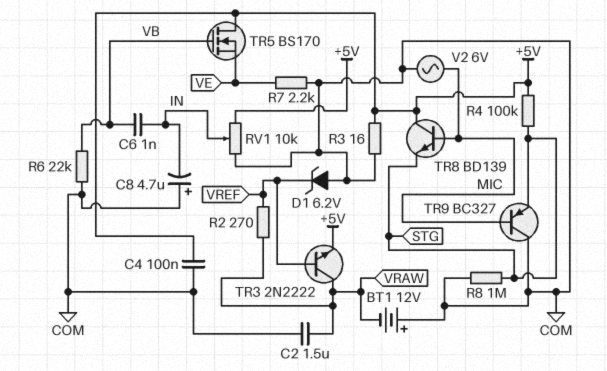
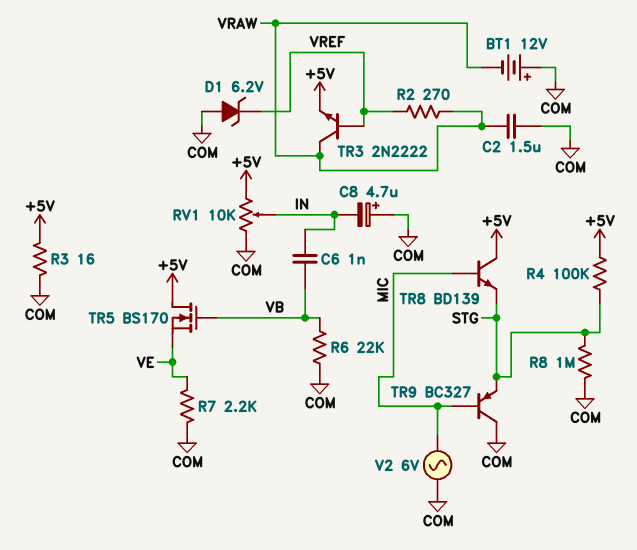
C4: 100nF (+5V, COM) -> none

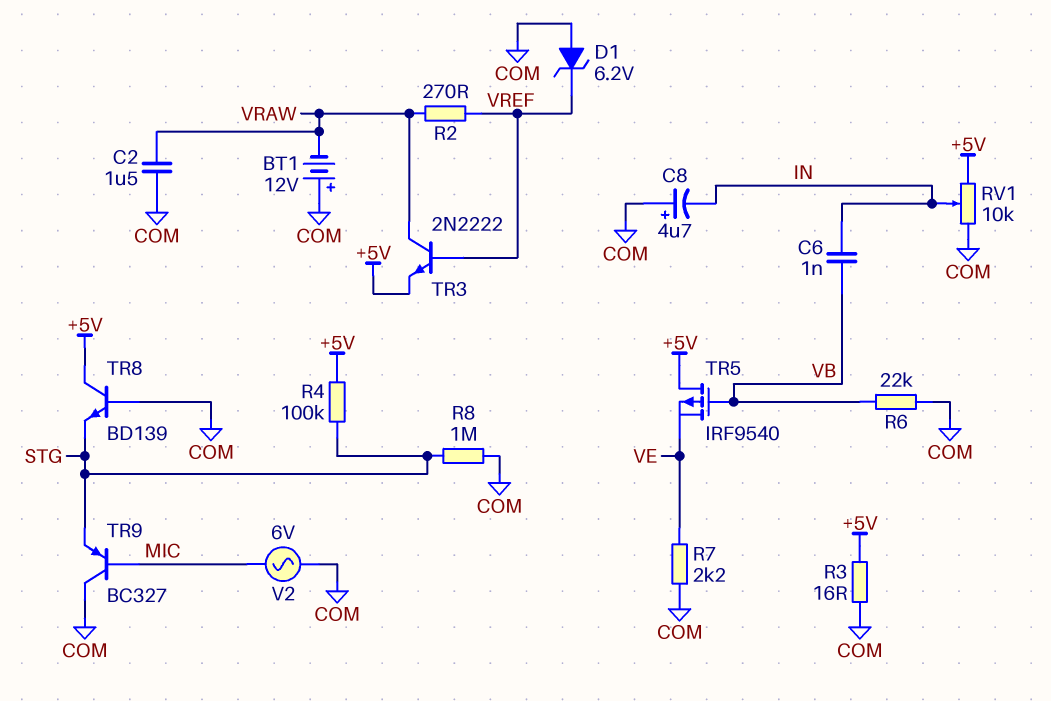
TR5: NMOS BS170 (G VB, D +5V, S VE) -> PMOS IRF9540 (G VB, D +5V, S VE)
TR8: NPN BD139 (B MIC, C +5V, E STG) -> NPN BD139 (B COM, C +5V, E STG)

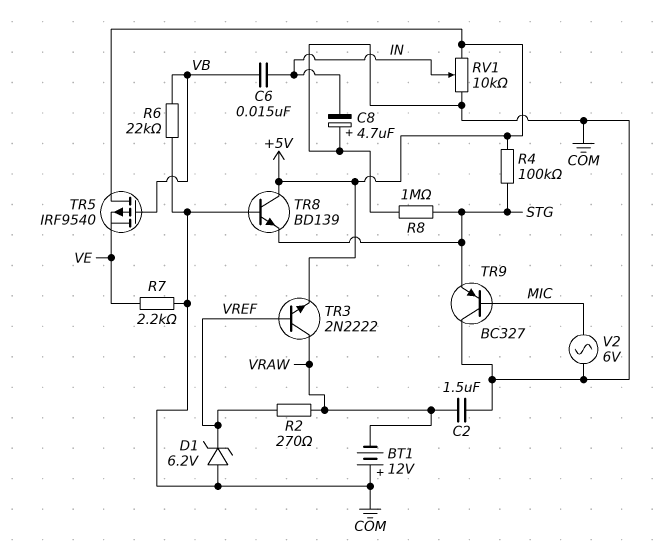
C6: 1nF (IN, VB) -> 15nF (IN, VB)
R3: 16 (+5V, COM) -> none

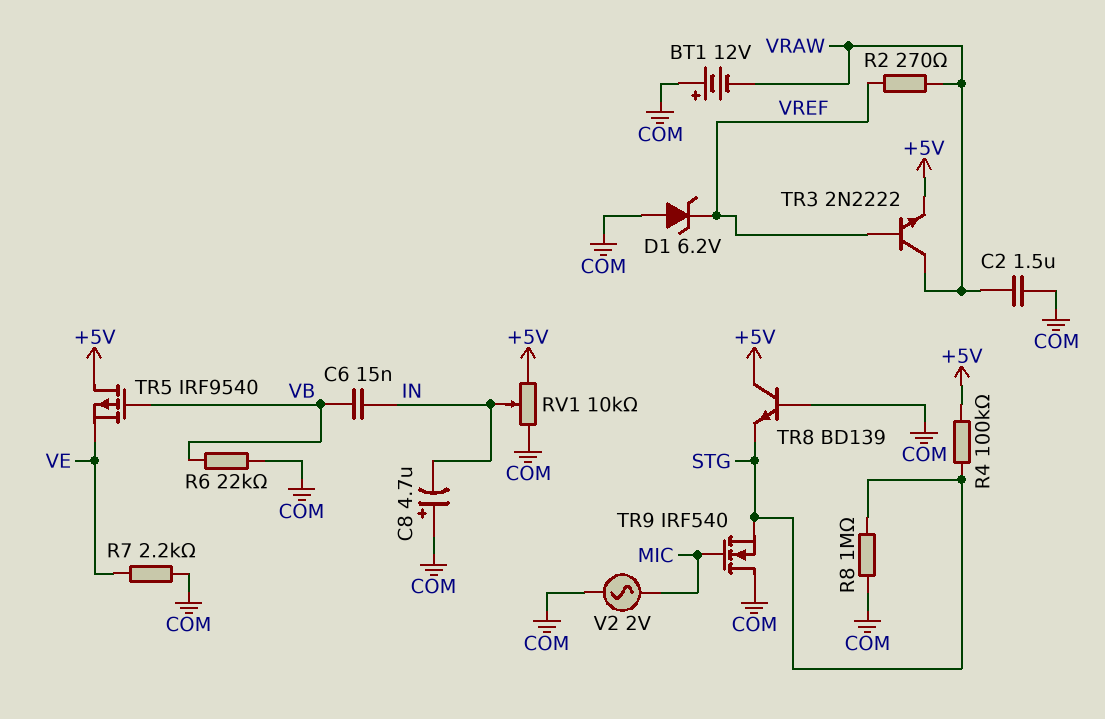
TR9: PNP BC327 (B MIC, C COM, E STG) -> NMOS IRF540 (G MIC, D COM, S STG)
V2: AC 6V (COM, MIC) -> AC 2V (COM, MIC)

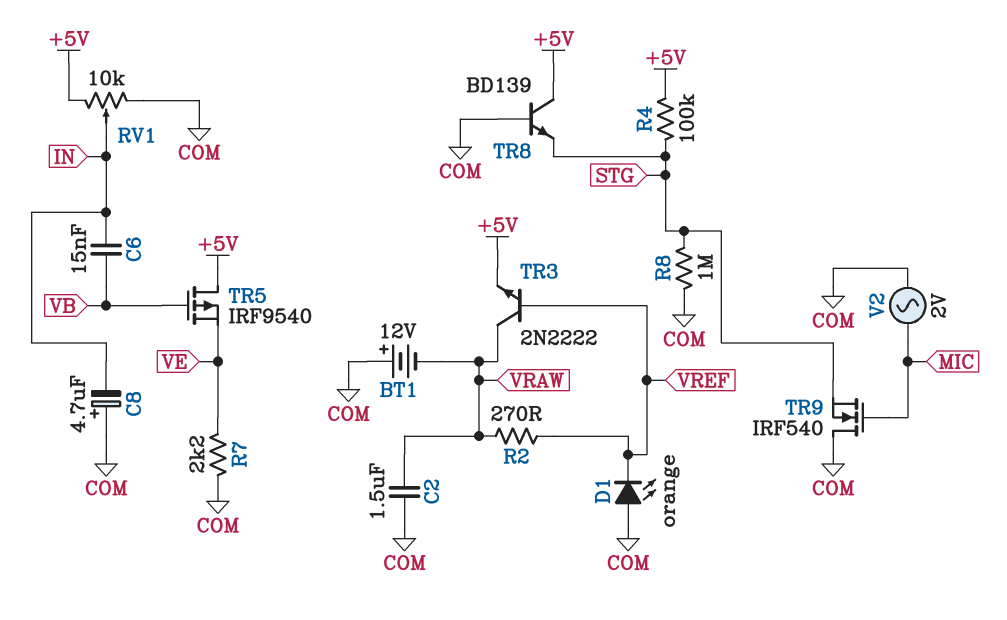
D1: zener 6.2V (A COM, K VREF) -> LED orange (A COM, K VREF)
R6: 22k (COM, VB) -> none

